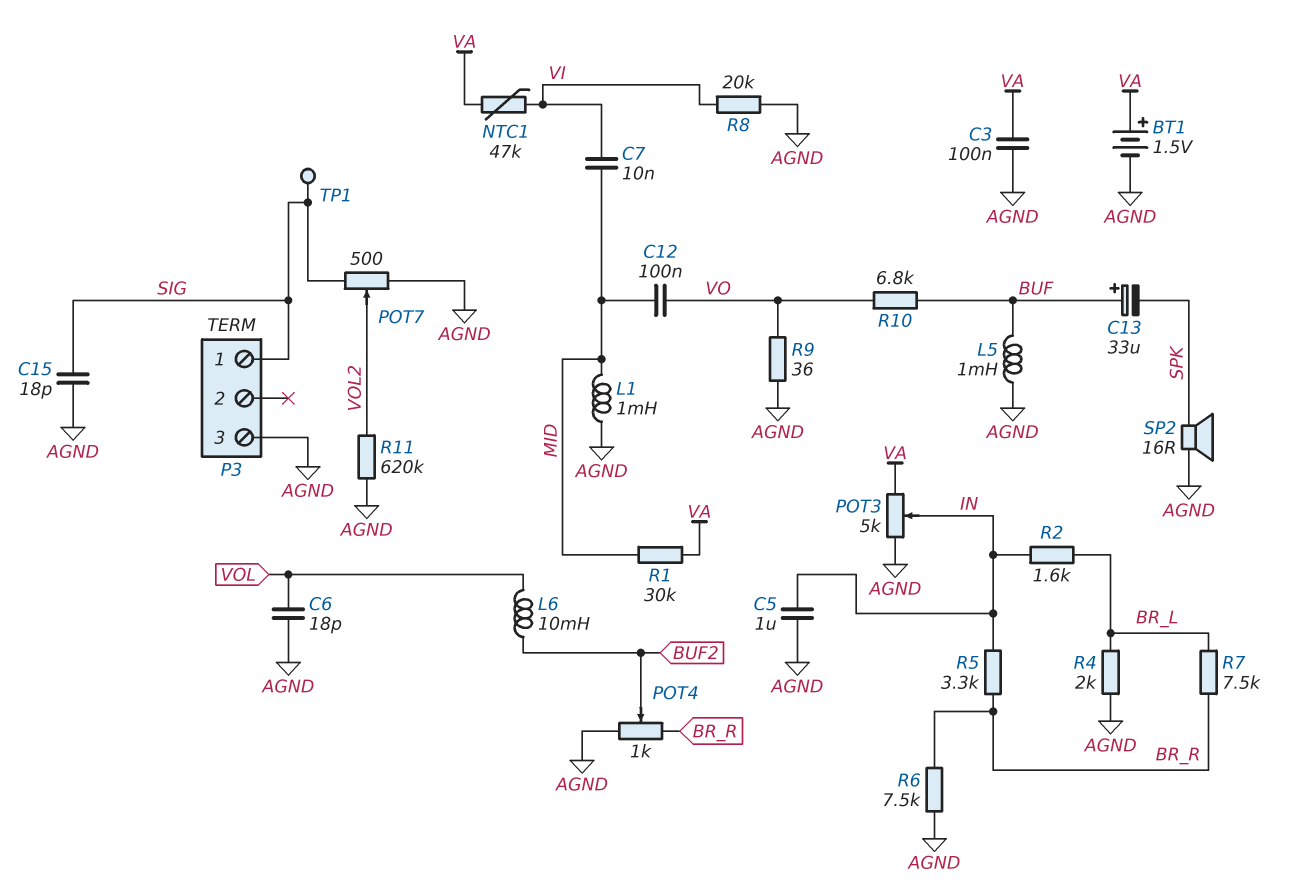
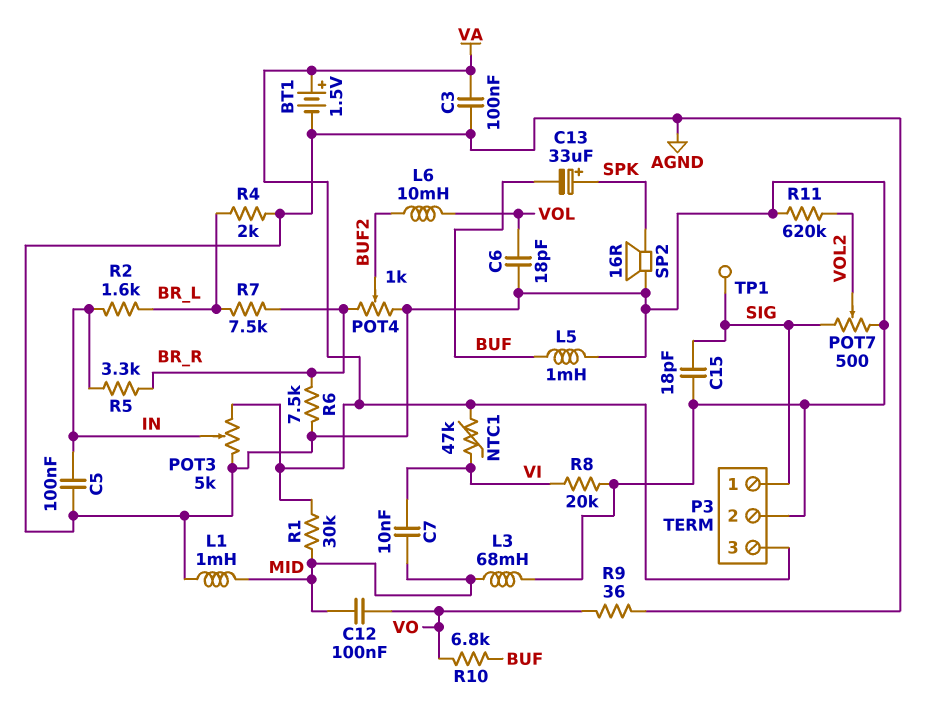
C5: 1uF (AGND, IN) -> 100nF (AGND, IN)
C13: 33uF (plus BUF, minus SPK) -> 33uF (plus SPK, minus BUF)
L3: none -> 68mH (AGND, MID)
P3 pin 2: none -> AGND
P3 pin 3: AGND -> VA

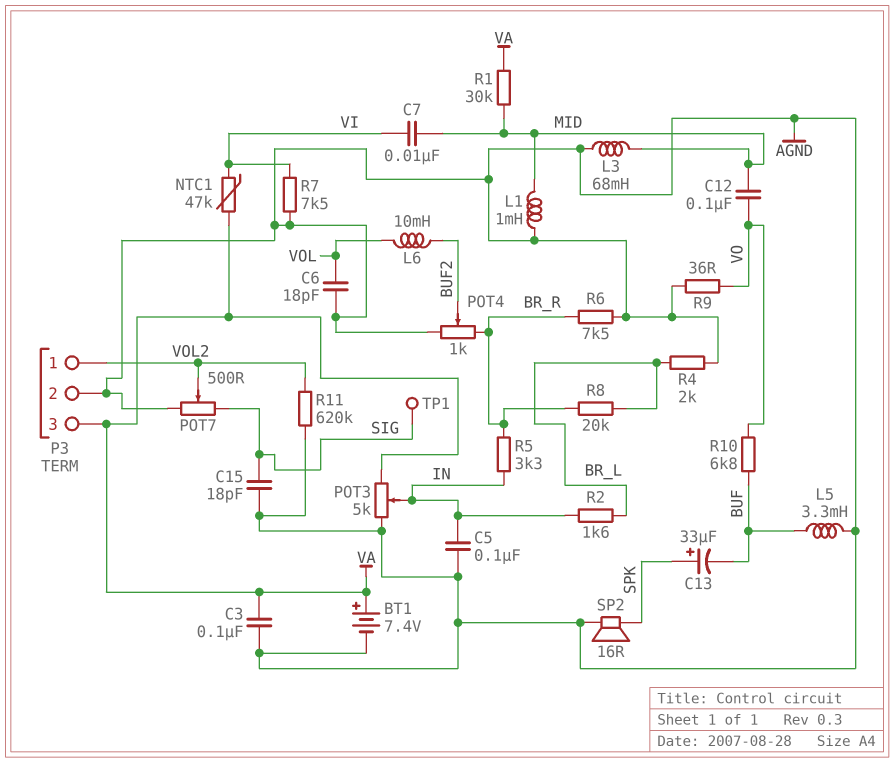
BT1: 1.5V (plus VA, minus AGND) -> 7.4V (plus VA, minus AGND)
L5: 1mH (AGND, BUF) -> 3.3mH (AGND, BUF)
P3 pin 1: SIG -> VOL2
R7: 7.5k (BR_L, BR_R) -> 7.5k (AGND, VI)
R8: 20k (AGND, VI) -> 20k (BR_L, BR_R)

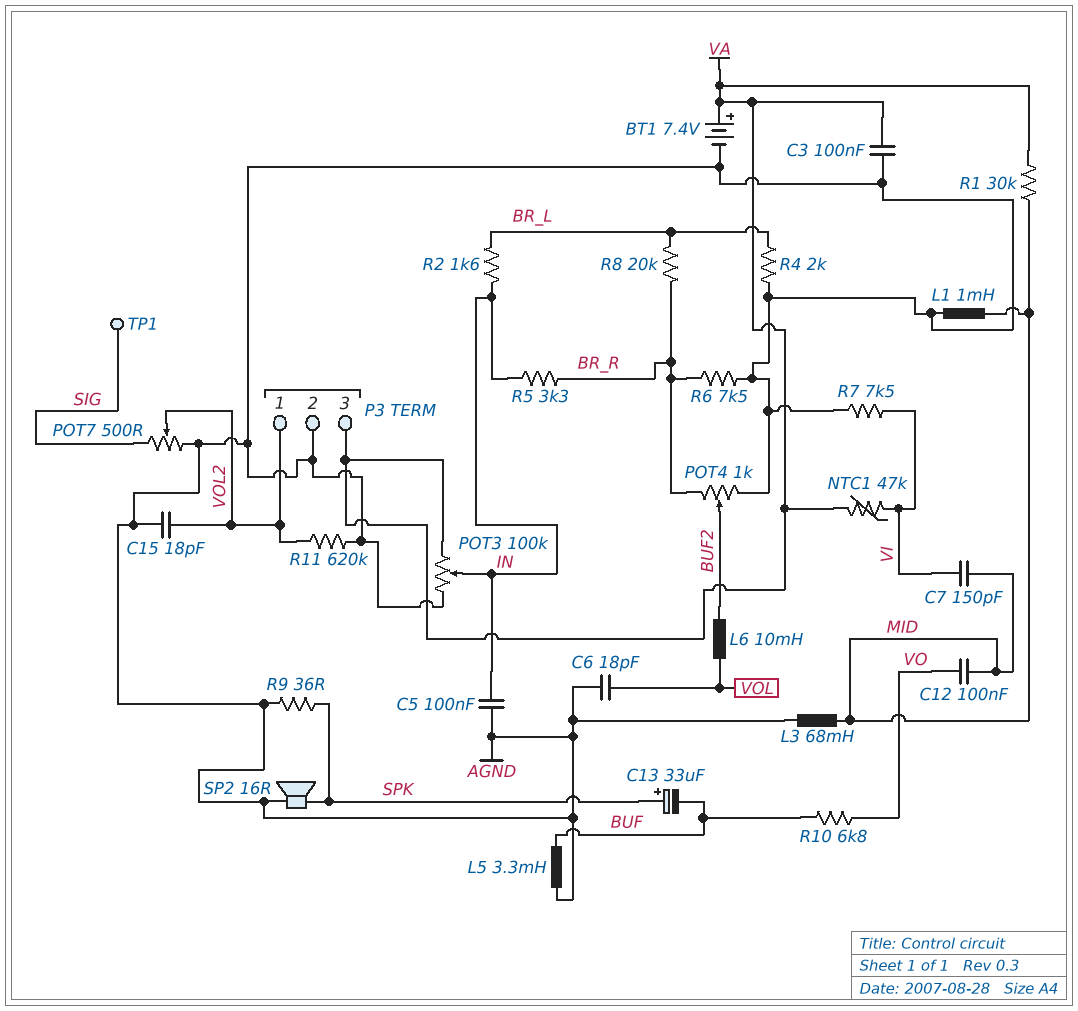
C7: 10nF (MID, VI) -> 150pF (MID, VI)
C15: 18pF (AGND, SIG) -> 18pF (AGND, VOL2)
POT3: 5k (AGND, VA, wiper IN) -> 100k (AGND, VA, wiper IN)
R9: 36 (AGND, VO) -> 36 (AGND, SPK)

